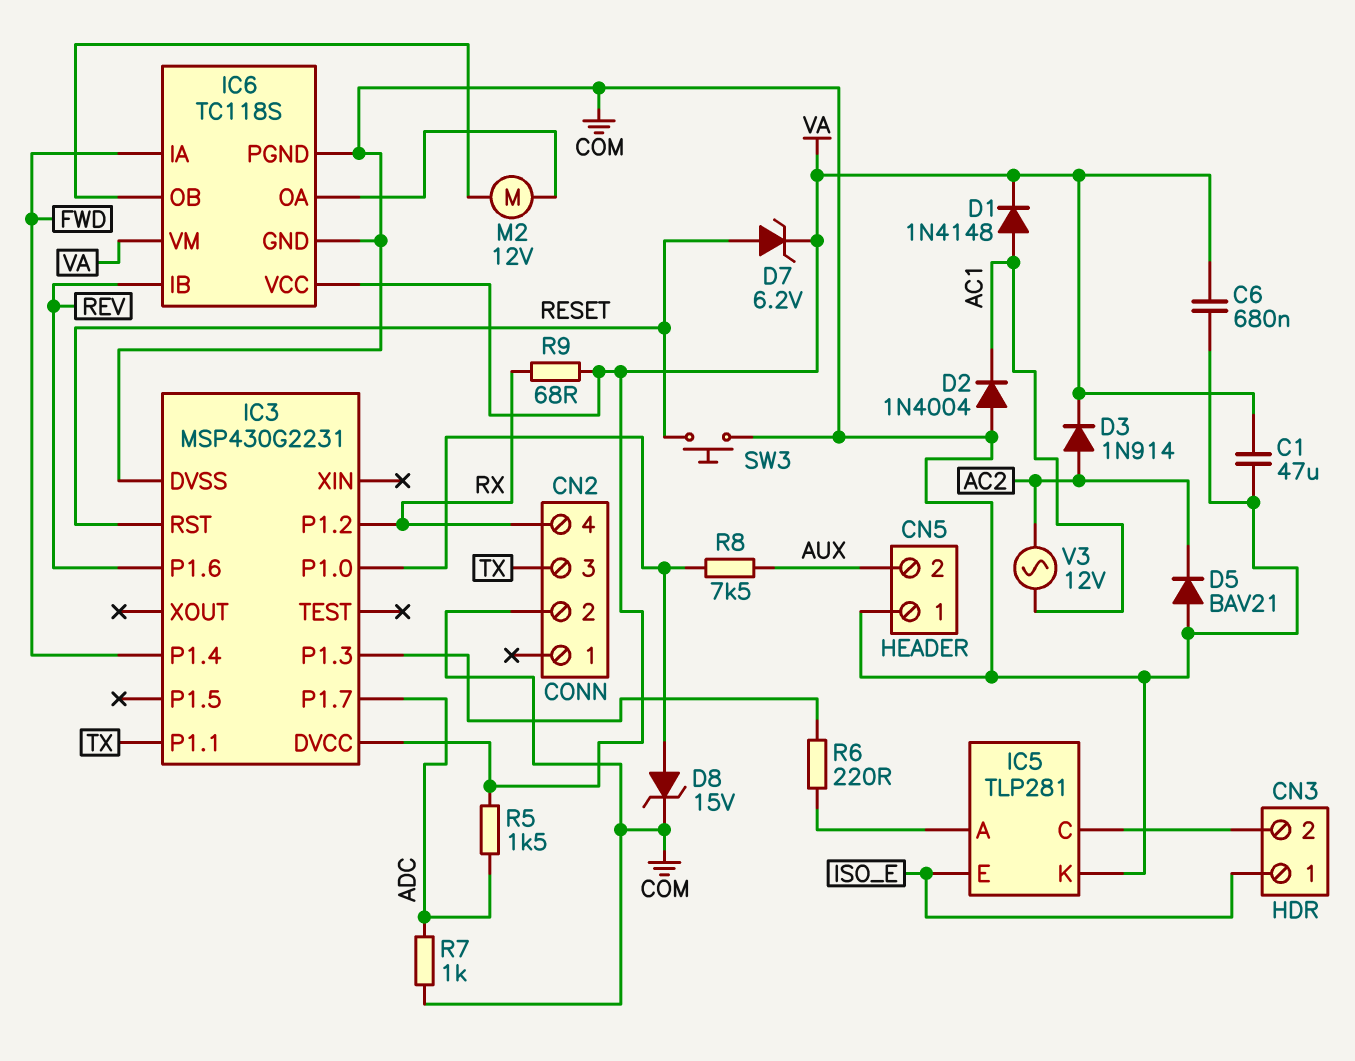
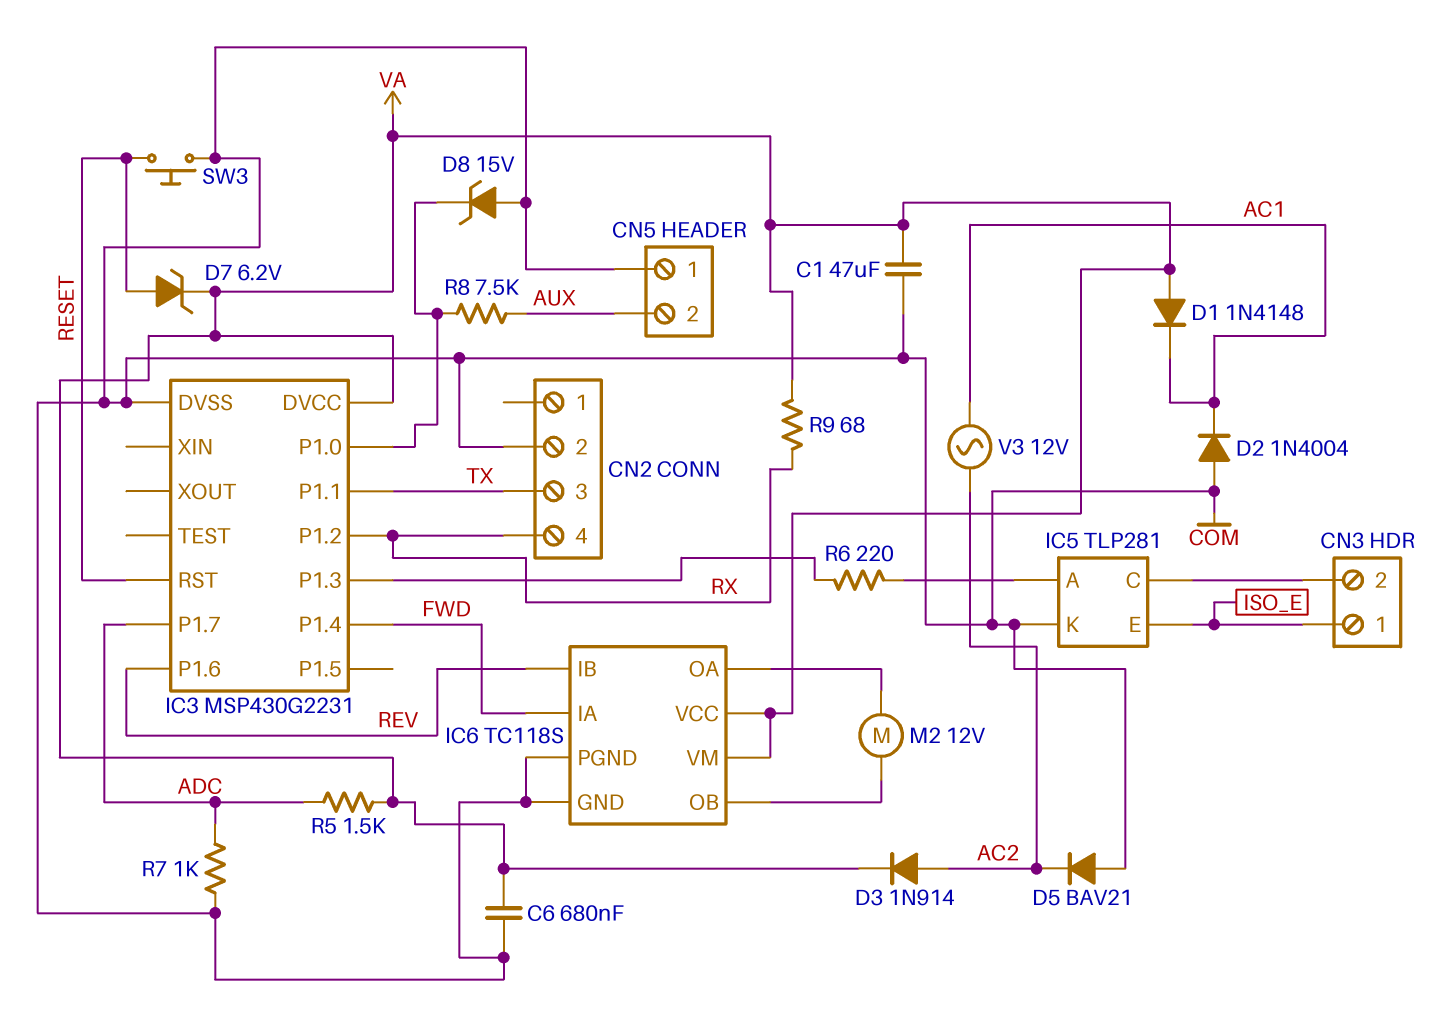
D1: diode 1N4148 (A AC1, K VA) -> diode 1N4148 (A VA, K AC1)
D8: zener 15V (A IC3/P1.0, K COM) -> zener 15V (A COM, K IC3/P1.0)

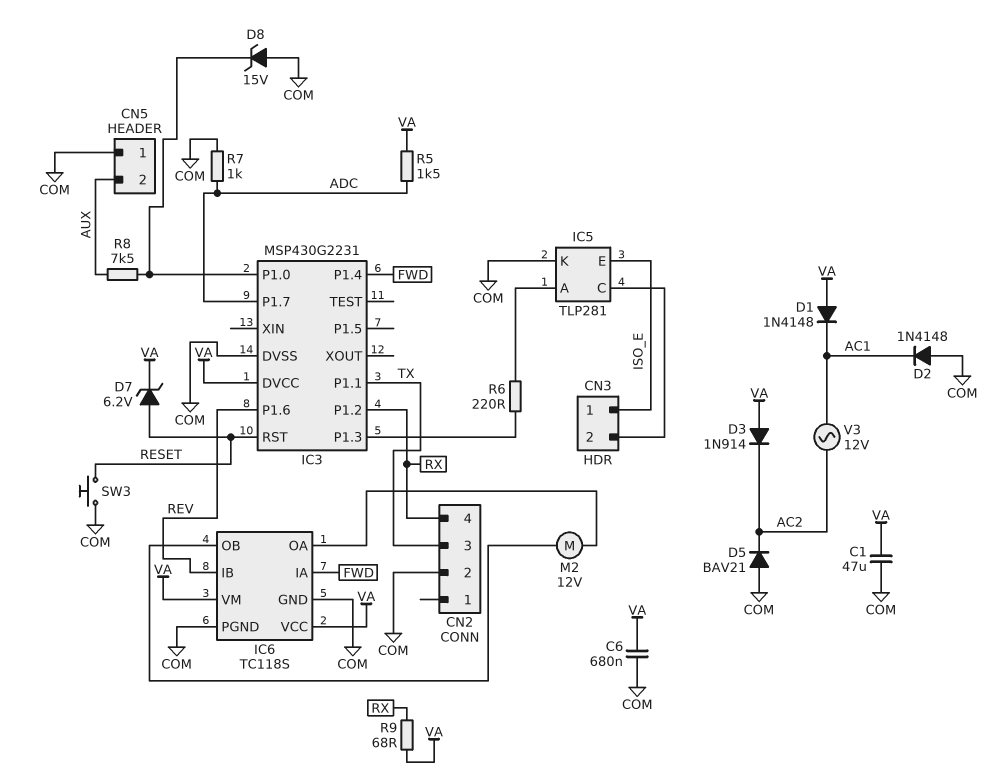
D2: diode 1N4004 (A COM, K AC1) -> diode 1N4148 (A COM, K AC1)
D3: diode 1N914 (A AC2, K VA) -> diode 1N914 (A VA, K AC2)

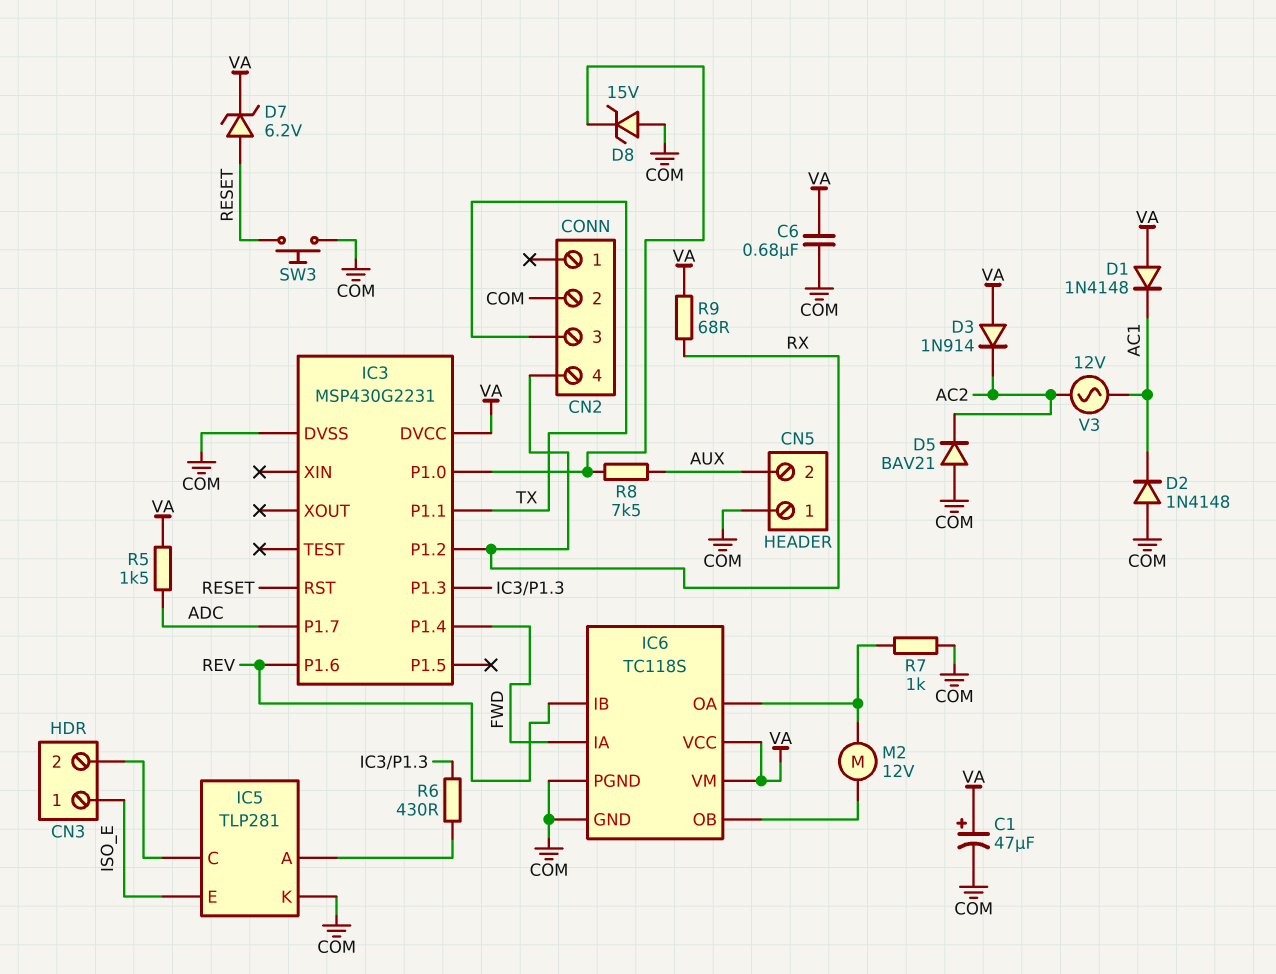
C1: 47uF (COM, VA) -> 47uF (plus VA, minus COM)
R6: 220 (IC3/P1.3, IC5/A) -> 430 (IC3/P1.3, IC5/A)
R7: 1k (ADC, COM) -> 1k (COM, IC6/OA)

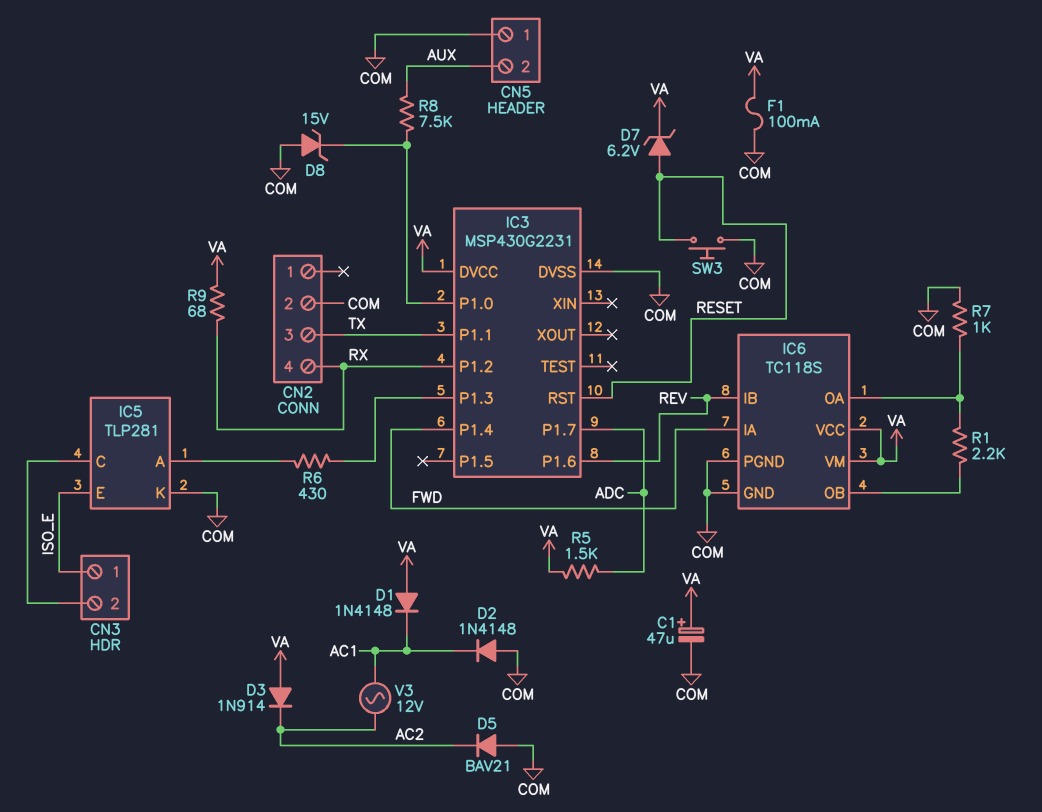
C6: 680nF (COM, VA) -> none
F1: none -> 100mA (COM, VA)
M2: motor 12V (IC6/OA, IC6/OB) -> none
R1: none -> 2.2k (IC6/OA, IC6/OB)

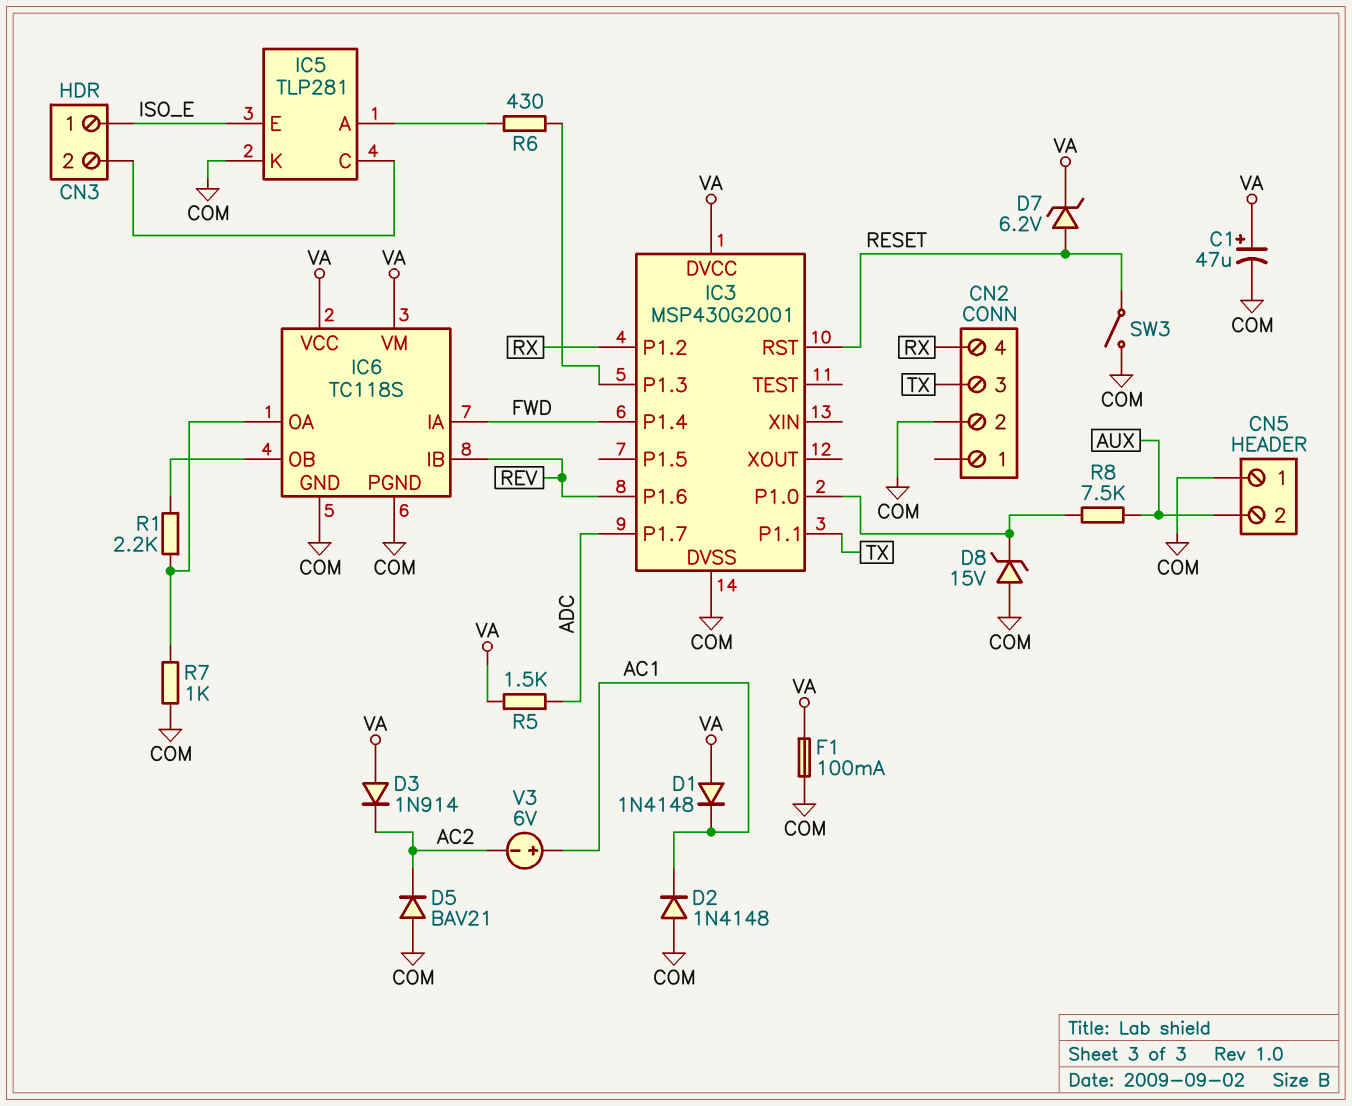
IC3: MSP430G2231 -> MSP430G2001
R9: 68 (RX, VA) -> none
SW3: button (COM, RESET) -> switch (COM, RESET)
V3: AC 12V (AC1, AC2) -> 6V (plus AC1, minus AC2)

